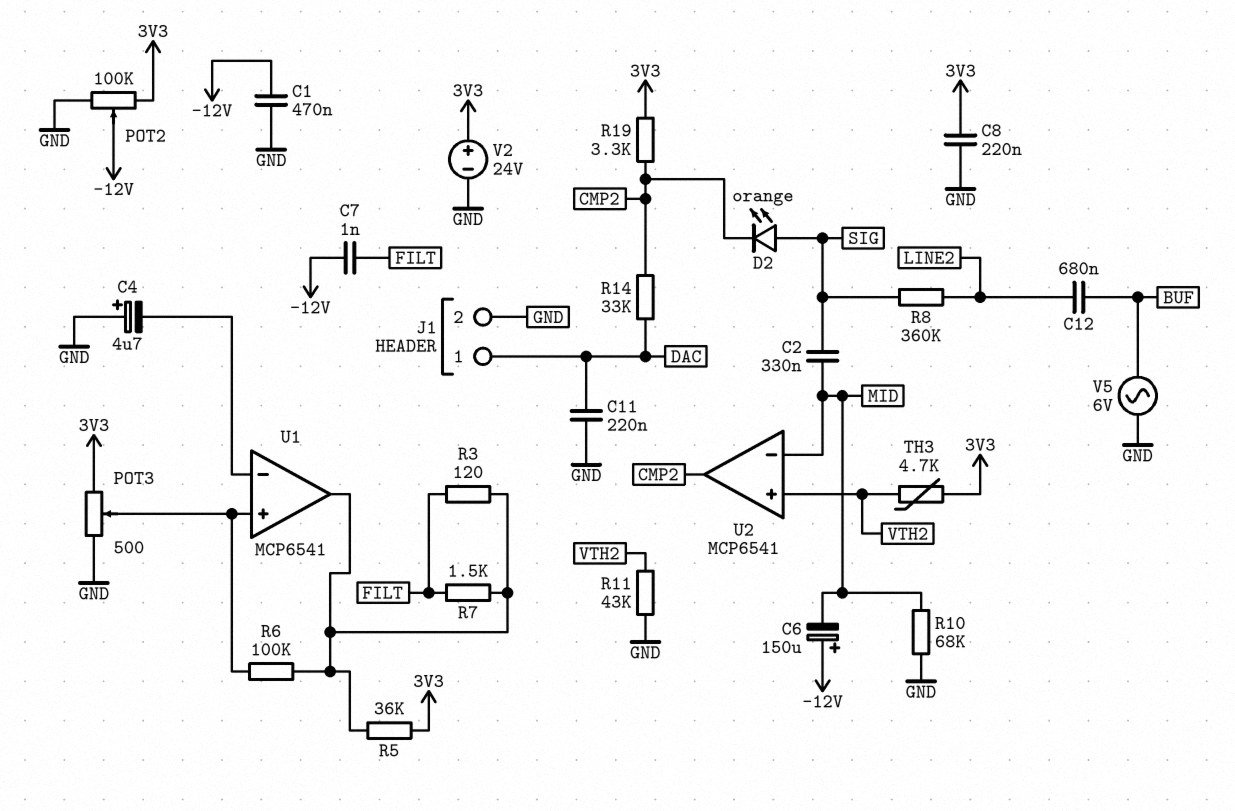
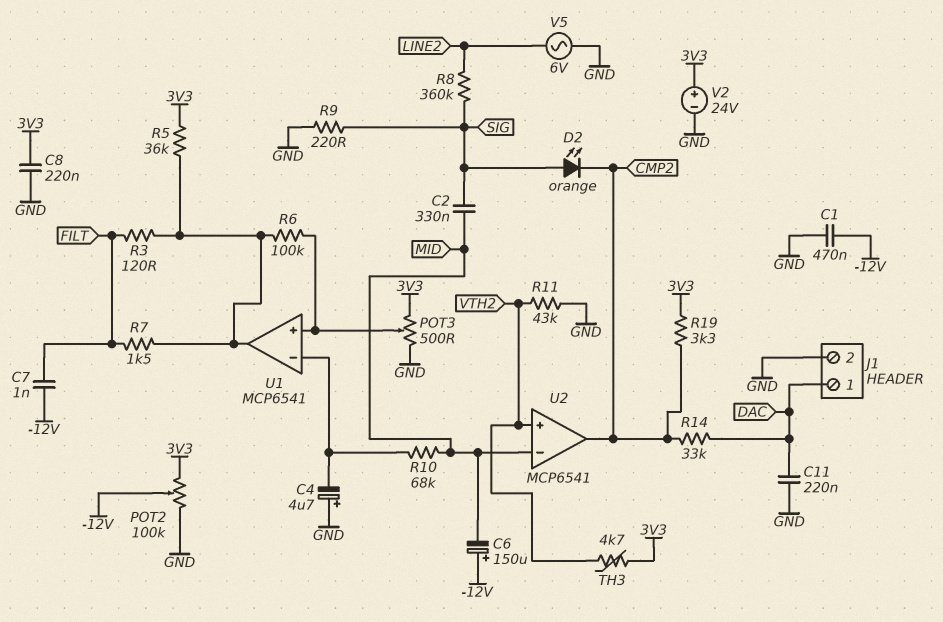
C12: 680nF (BUF, LINE2) -> none
R9: none -> 220 (GND, SIG)
R10: 68k (GND, MID) -> 68k (MID, U1/in-)
V5: AC 6V (BUF, GND) -> AC 6V (GND, LINE2)

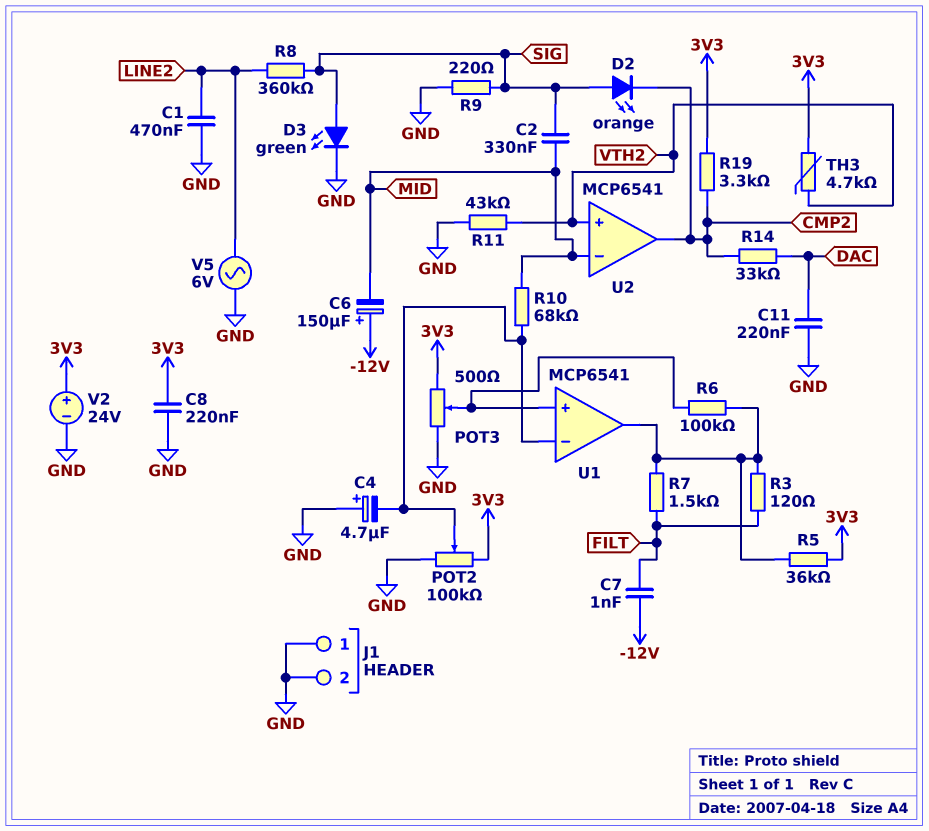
C1: 470nF (-12V, GND) -> 470nF (GND, LINE2)
D3: none -> LED green (A SIG, K GND)
J1 pin 1: DAC -> GND
POT2: 100k (3V3, GND, wiper -12V) -> 100k (3V3, GND, wiper U1/in-)

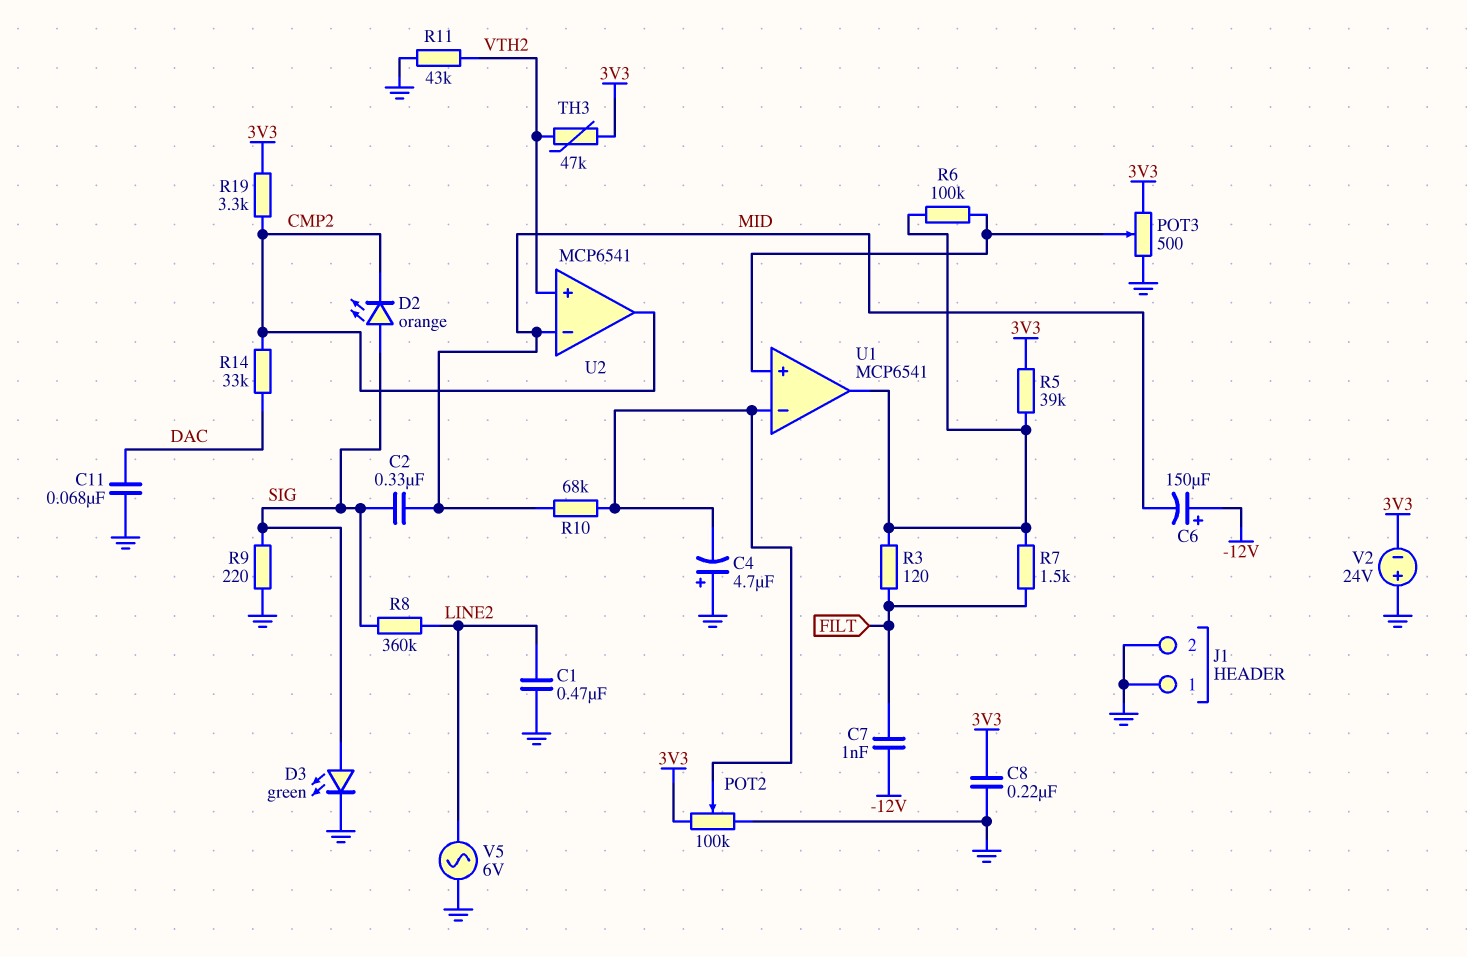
C11: 220nF (DAC, GND) -> 68nF (DAC, GND)
R5: 36k (3V3, U1/out) -> 39k (3V3, U1/out)
TH3: 4.7k (3V3, VTH2) -> 47k (3V3, VTH2)
V2: 24V (plus 3V3, minus GND) -> 24V (plus GND, minus 3V3)

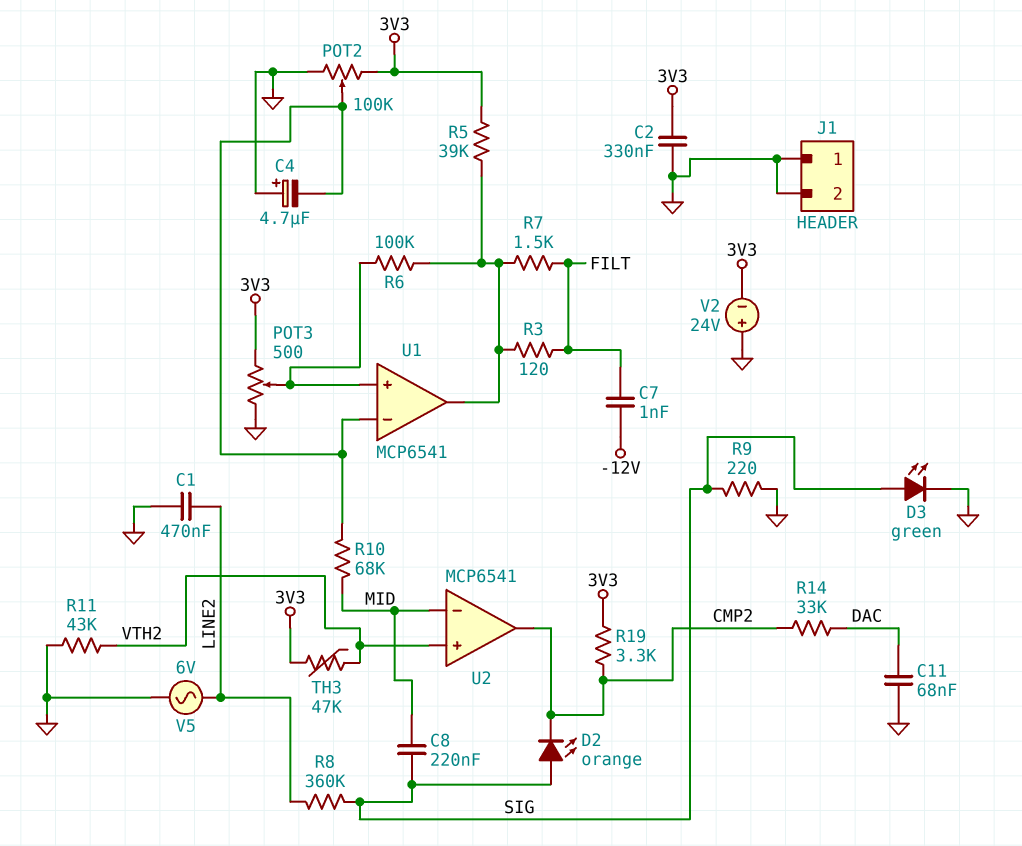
C2: 330nF (MID, SIG) -> 330nF (3V3, GND)
C6: 150uF (plus -12V, minus MID) -> none
C8: 220nF (3V3, GND) -> 220nF (MID, SIG)

